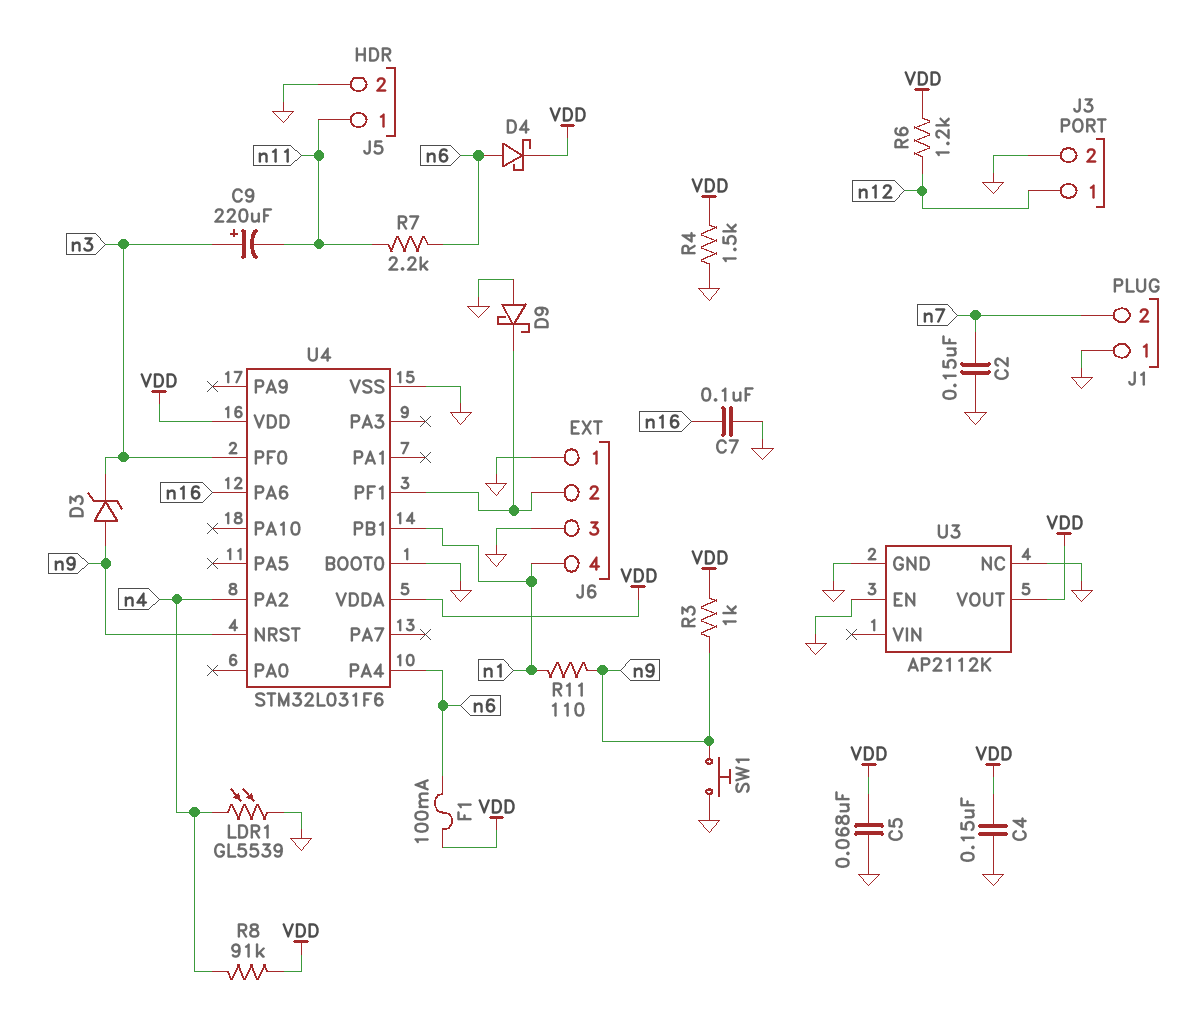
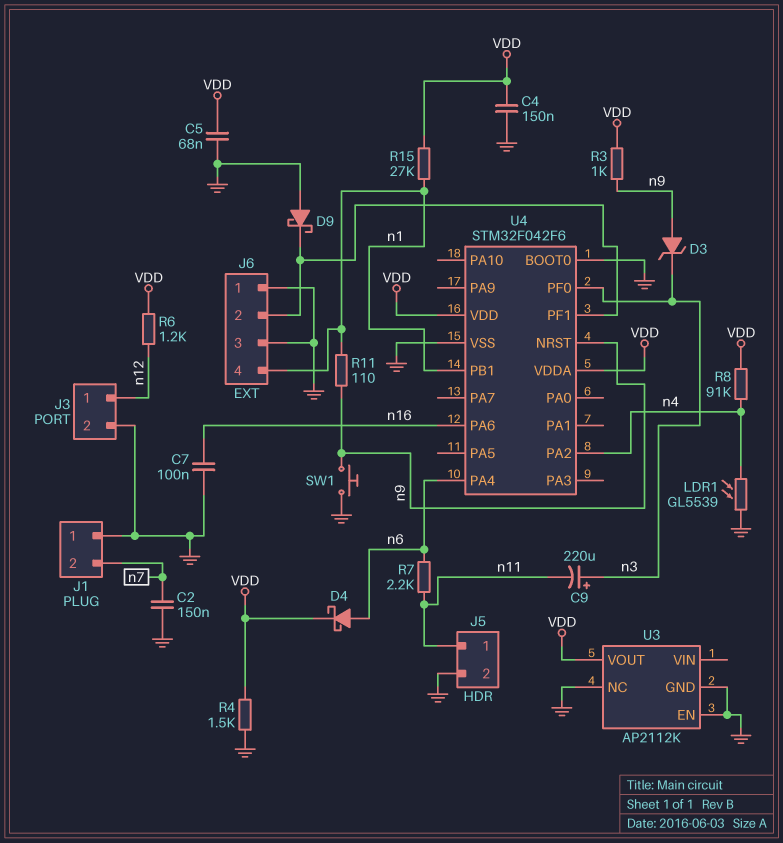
F1: 100mA (VDD, n6) -> none
R15: none -> 27k (VDD, n1)
U4: STM32L031F6 -> STM32F042F6

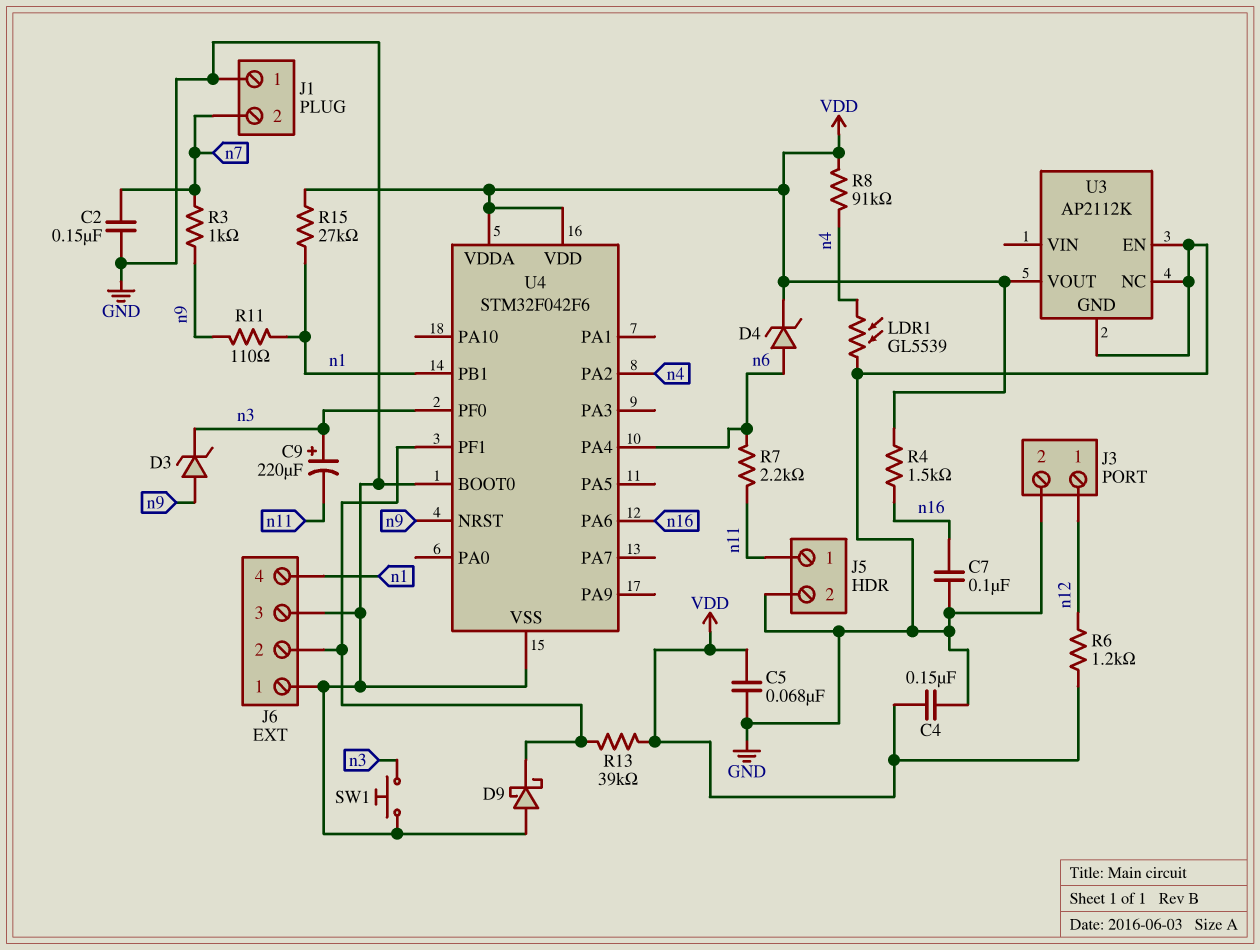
D4: schottky (A n6, K VDD) -> zener (A n6, K VDD)
R3: 1k (VDD, n9) -> 1k (n7, n9)
R4: 1.5k (GND, VDD) -> 1.5k (VDD, n16)
R13: none -> 39k (J6/2, VDD)
SW1: button (GND, n9) -> button (GND, n3)

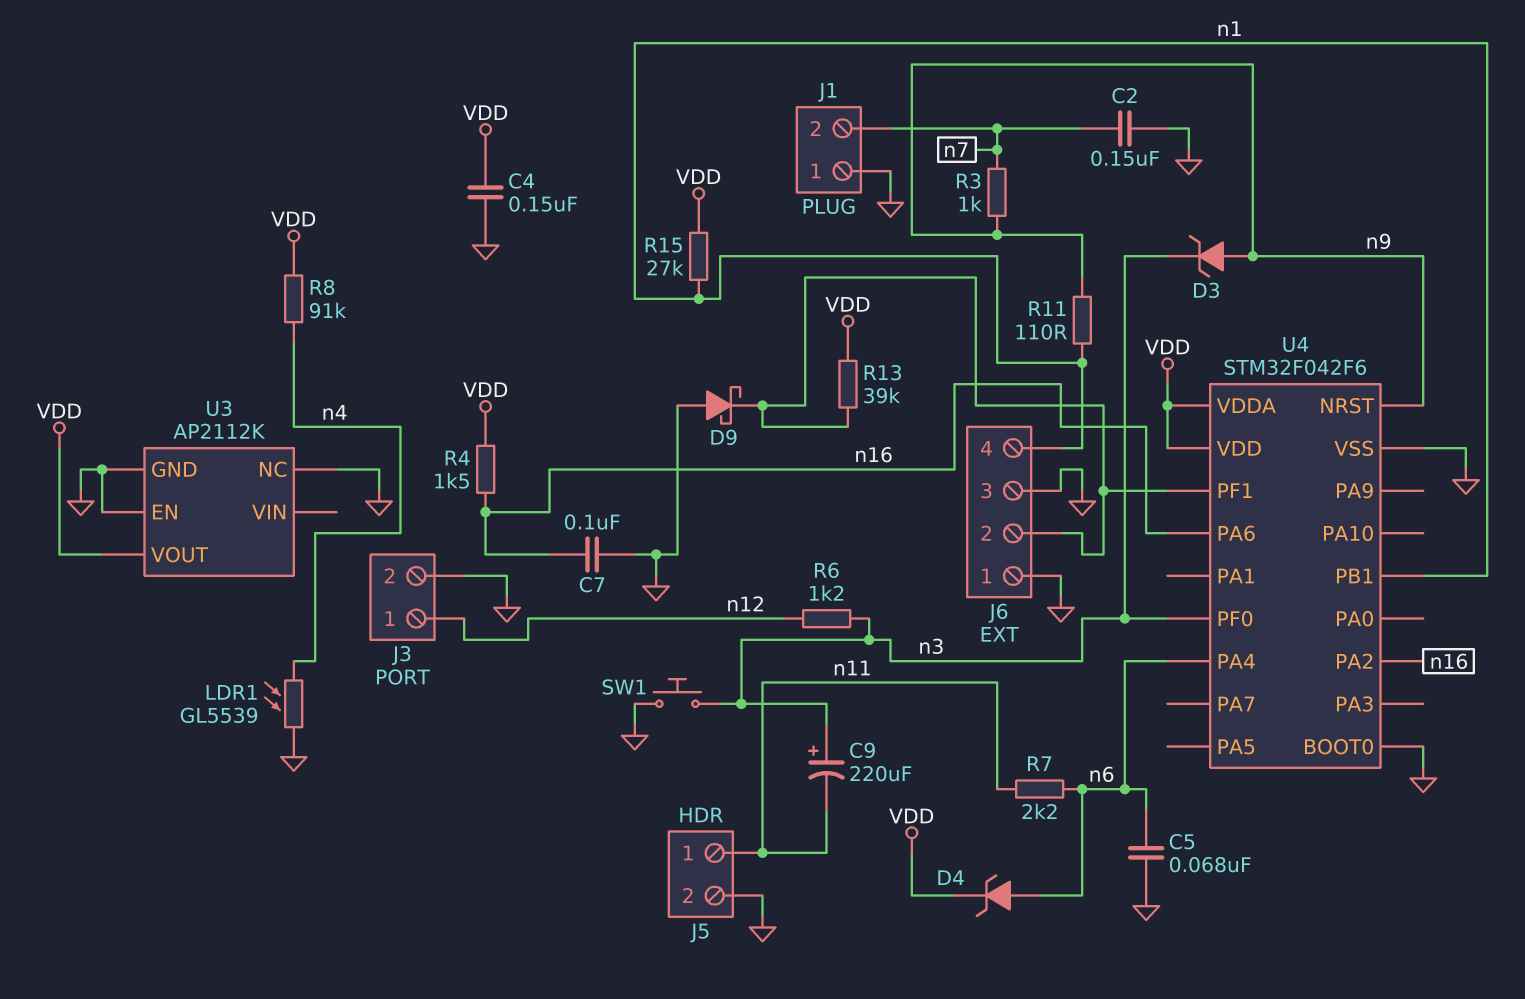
C5: 68nF (GND, VDD) -> 68nF (GND, n6)
R6: 1.2k (VDD, n12) -> 1.2k (n3, n12)
U4 pin PA2: n4 -> n16

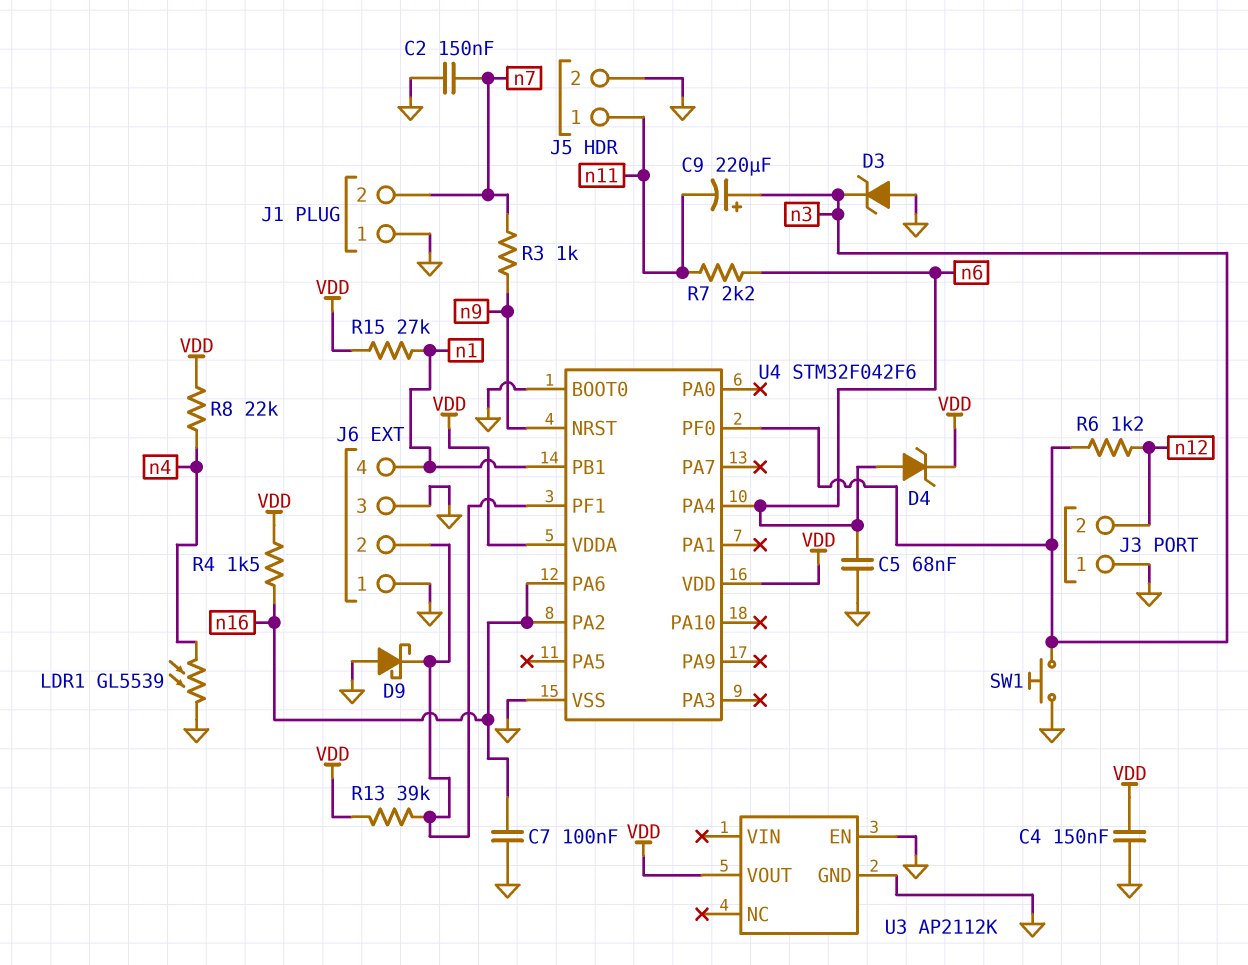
D3: zener (A n9, K n3) -> zener (A GND, K n3)
J3 pin 1: n12 -> GND
J3 pin 2: GND -> n12
R8: 91k (VDD, n4) -> 22k (VDD, n4)
R11: 110 (n1, n9) -> none
U3 pin NC: GND -> none

